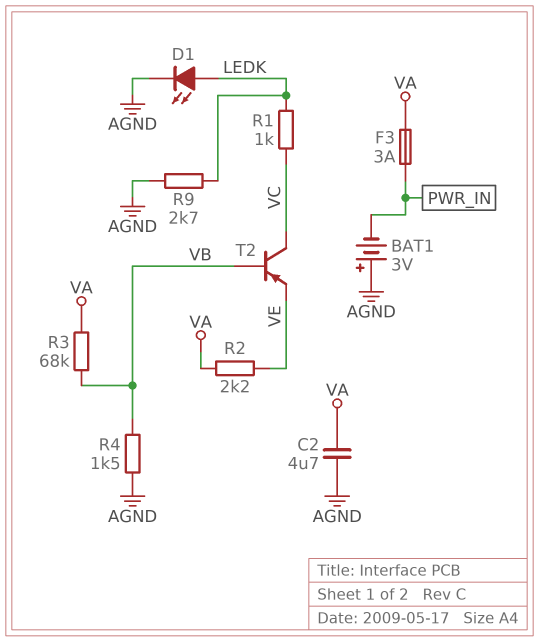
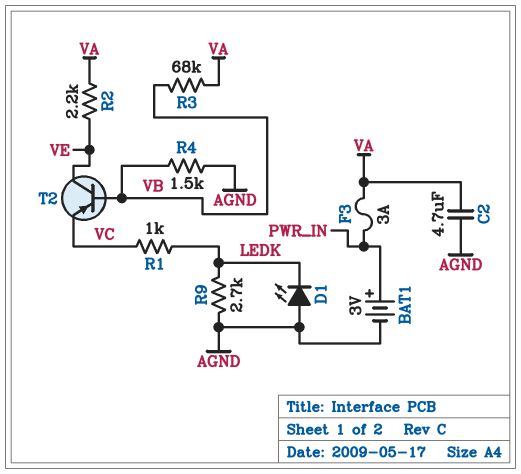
BAT1: 3V (plus AGND, minus PWR_IN) -> 3V (plus PWR_IN, minus AGND)
D1: LED (A LEDK, K AGND) -> LED (A AGND, K LEDK)
T2: PNP (B VB, C VC, E VE) -> PNP (B VB, C VE, E VC)

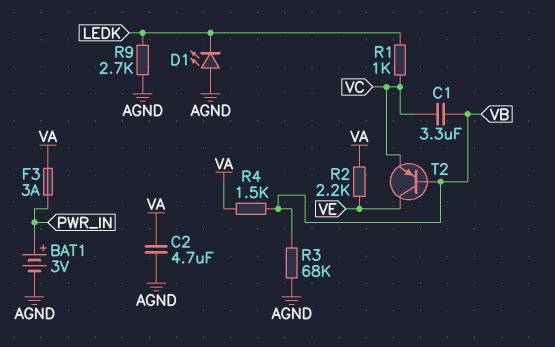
C1: none -> 3.3uF (VB, VC)
R3: 68k (VA, VB) -> 68k (AGND, VB)
R4: 1.5k (AGND, VB) -> 1.5k (VA, VB)

